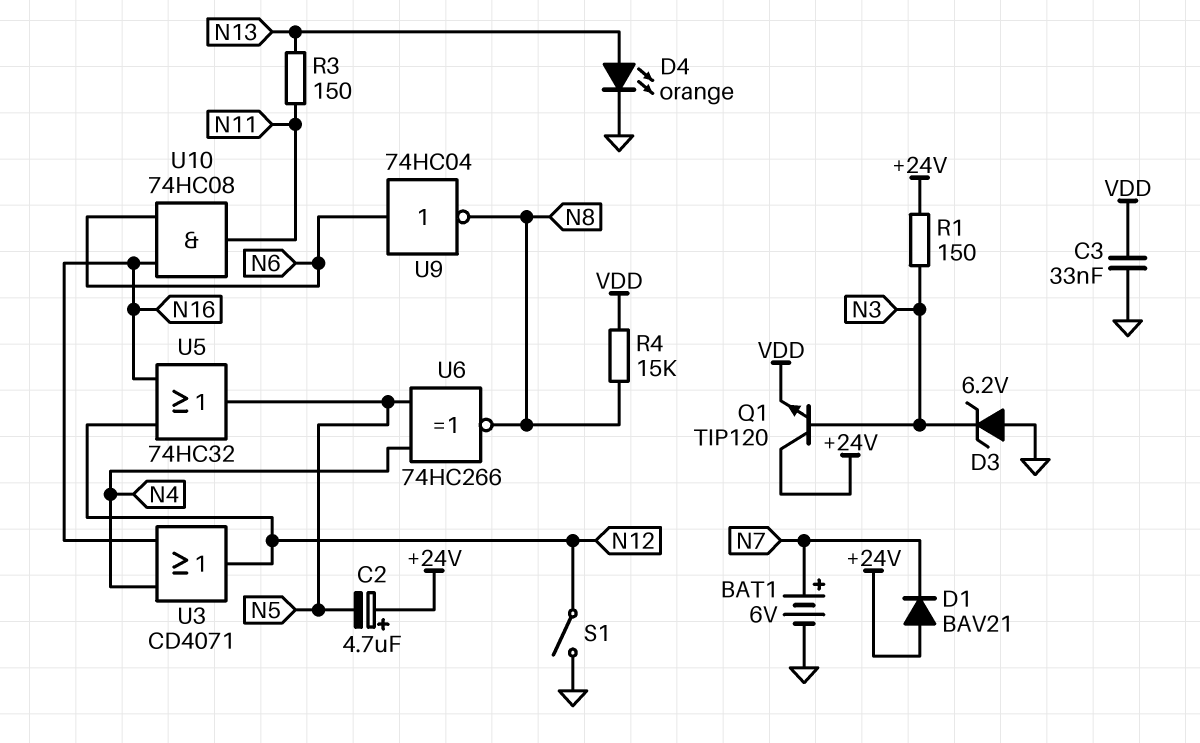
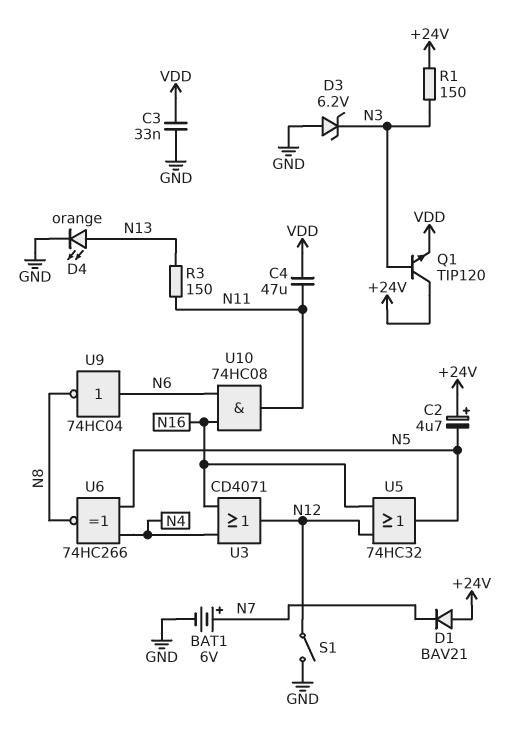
C4: none -> 47uF (N11, VDD)
R4: 15k (N8, VDD) -> none

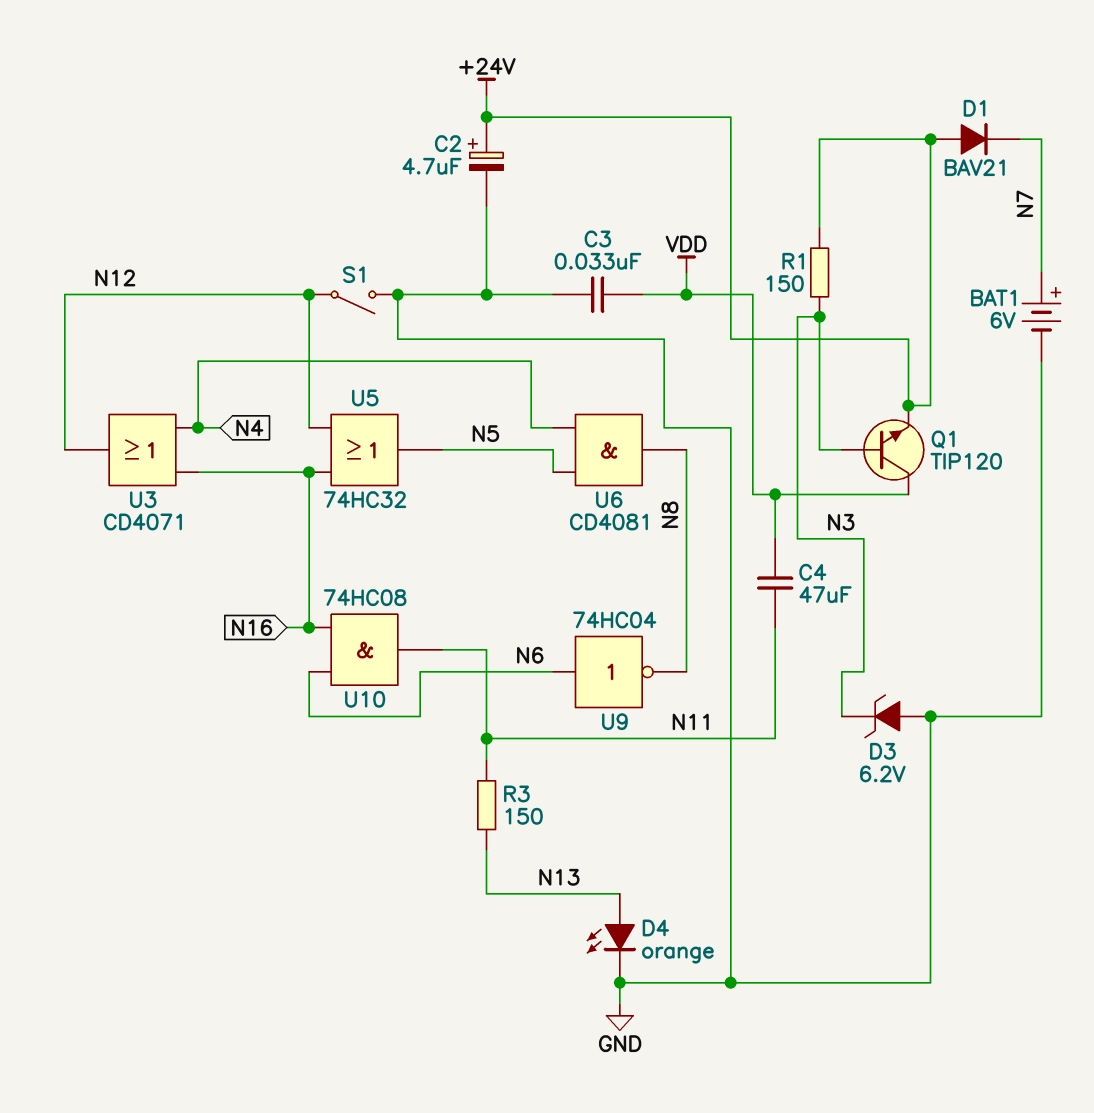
C2: 4.7uF (plus +24V, minus N5) -> 4.7uF (plus +24V, minus GND)
Q1: NPN TIP120 (B N3, C +24V, E VDD) -> NPN TIP120 (B N3, C VDD, E +24V)
U6: XNOR 74HC266 (in N4, in N5, out N8) -> AND CD4081 (in N4, in N5, out N8)

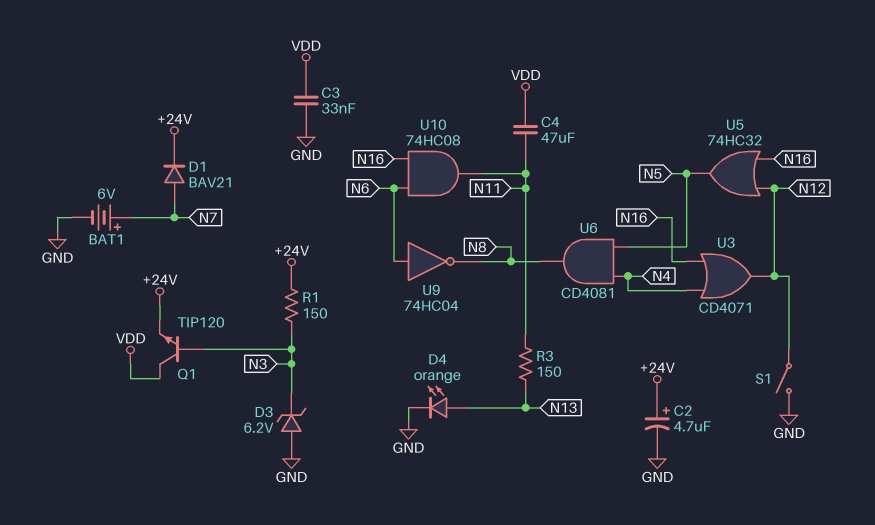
D1: diode BAV21 (A +24V, K N7) -> diode BAV21 (A N7, K +24V)

